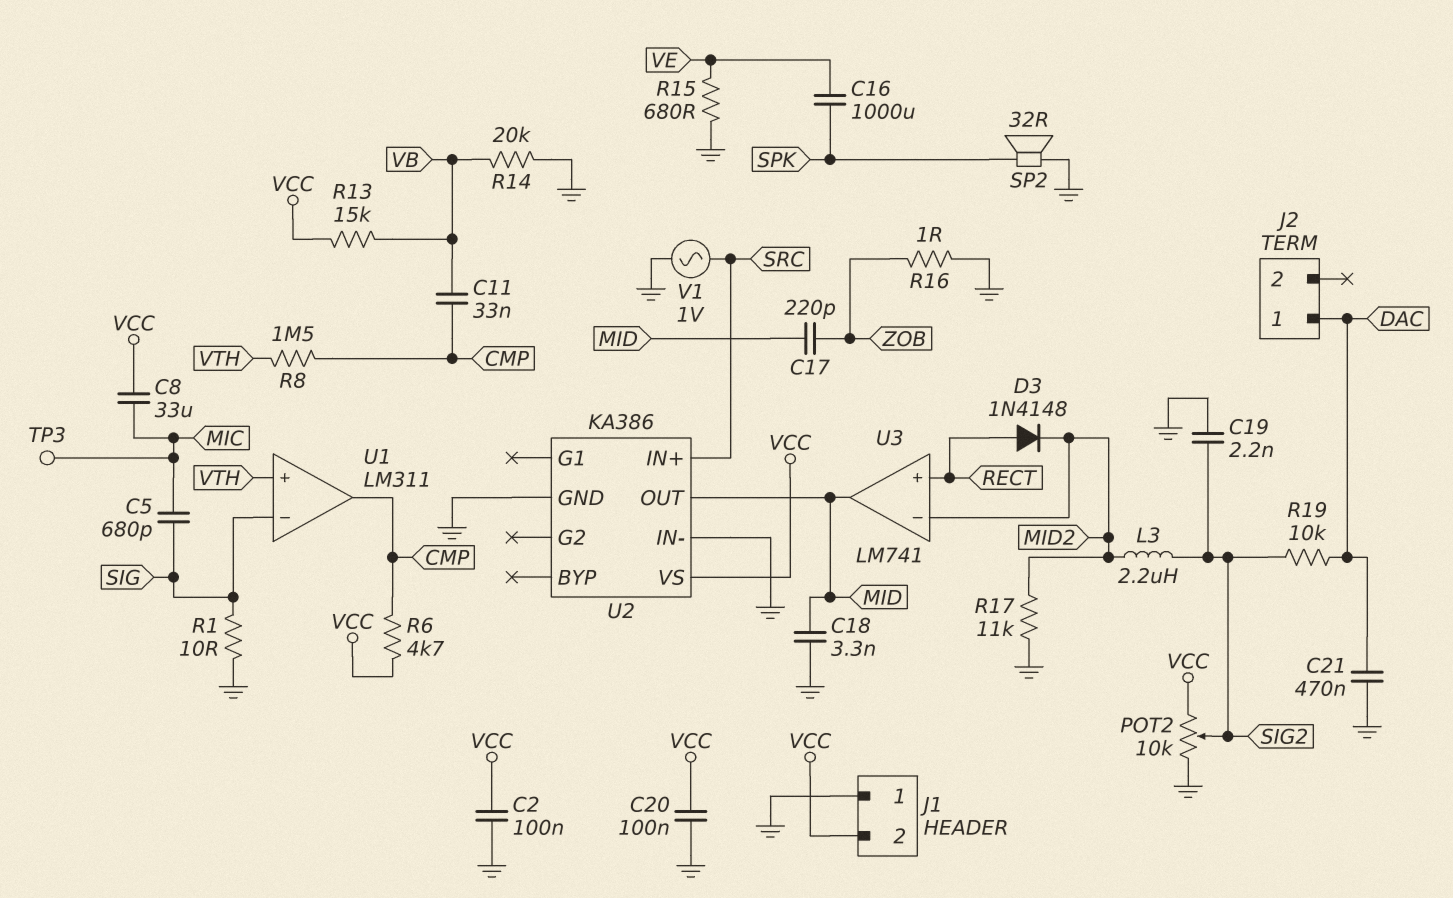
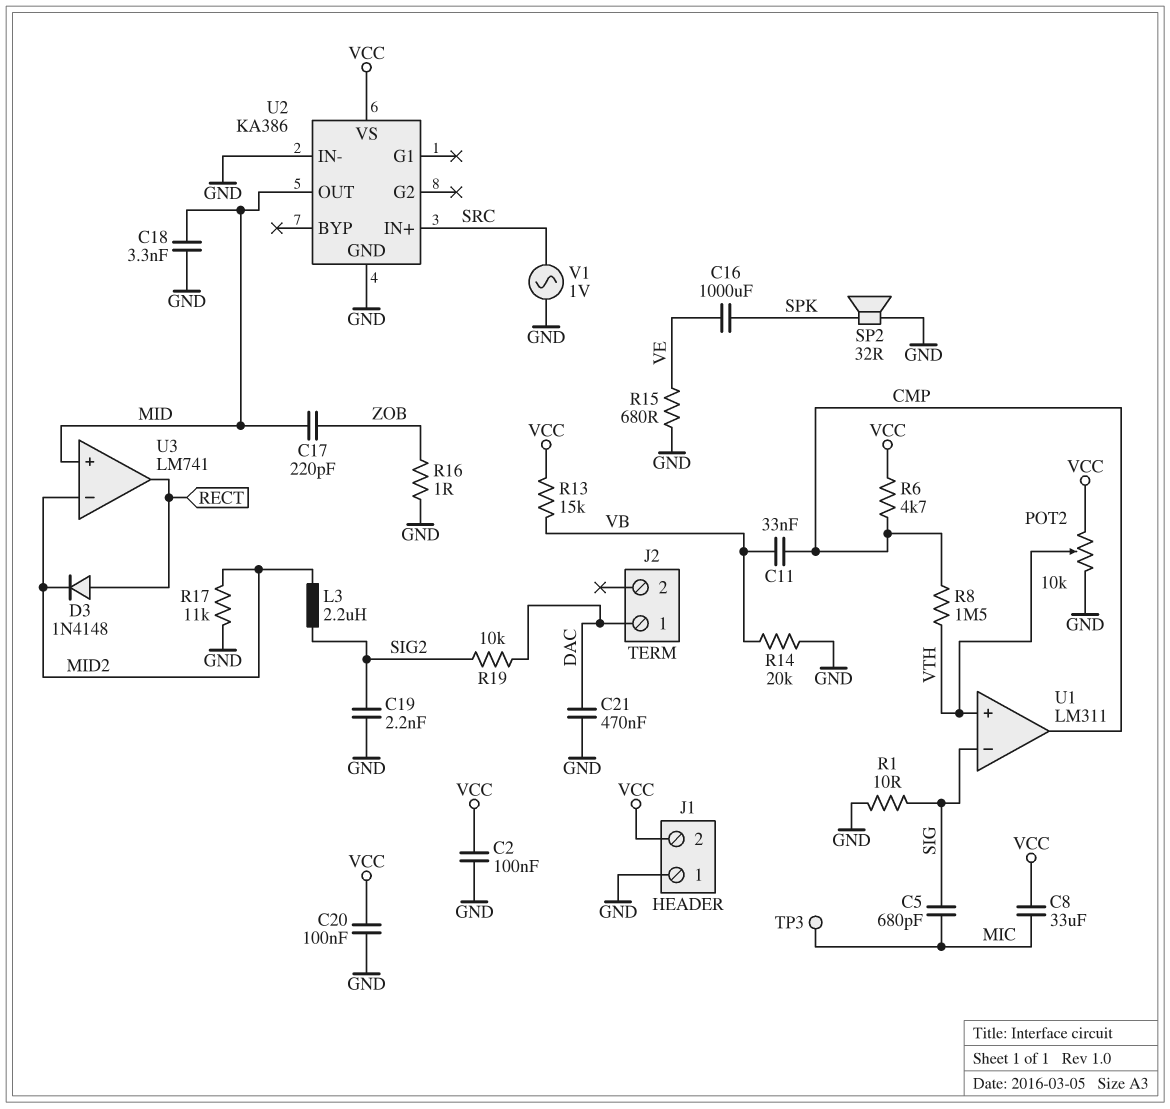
POT2: 10k (GND, VCC, wiper SIG2) -> 10k (GND, VCC, wiper VTH)
U3 pin in+: RECT -> MID
U3 pin out: MID -> RECT

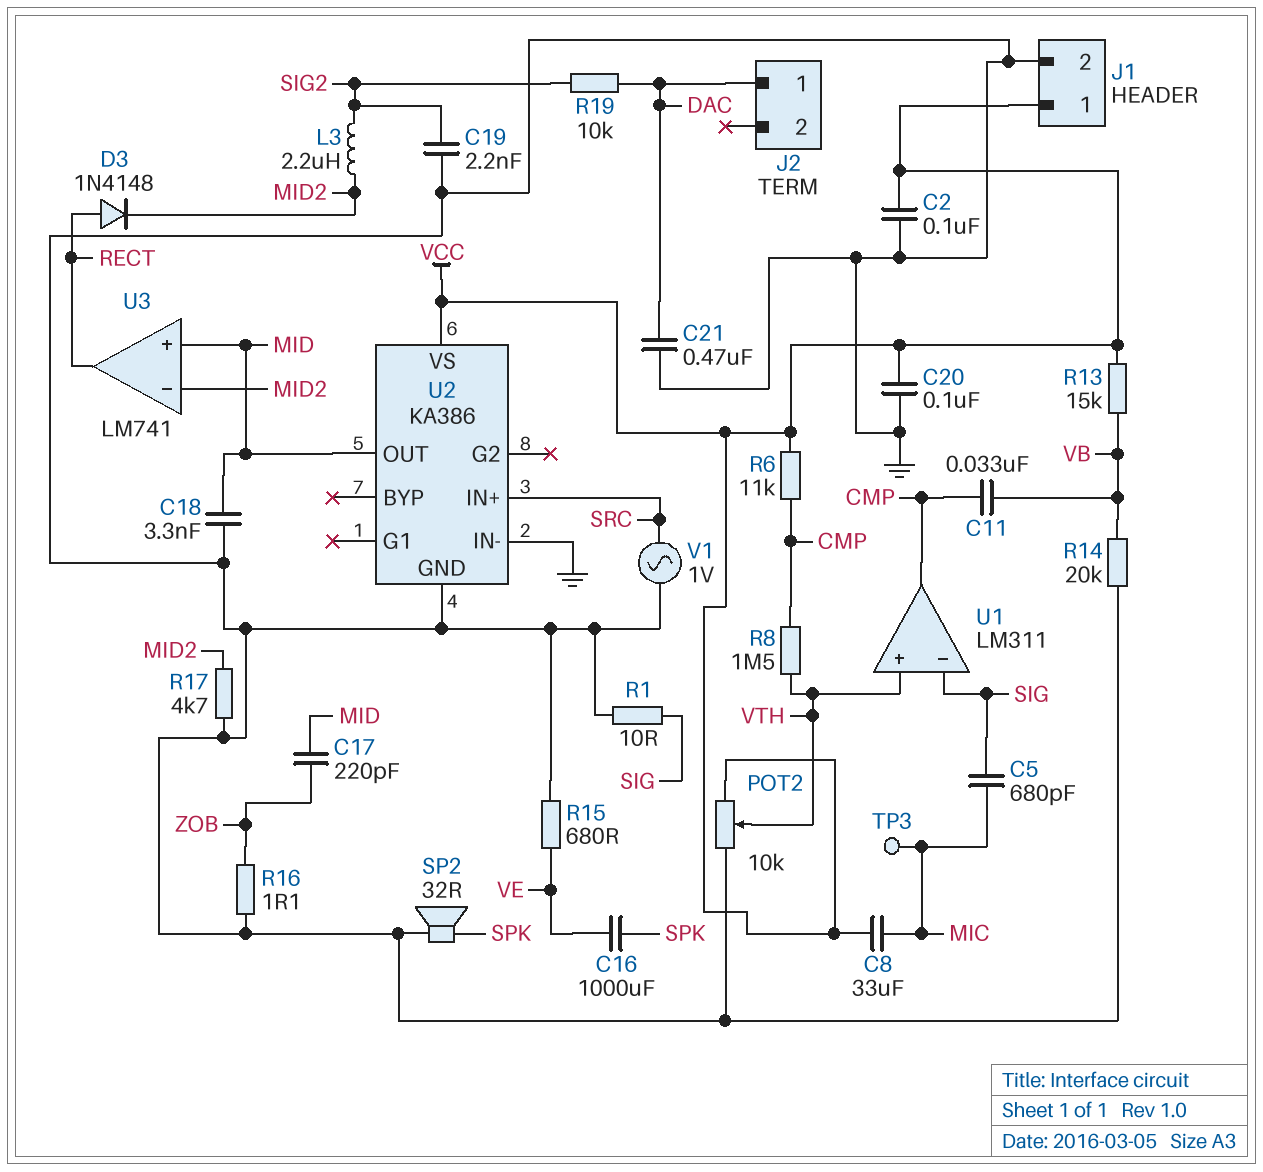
J1 pin 1: GND -> VCC
J1 pin 2: VCC -> GND
R6: 4.7k (CMP, VCC) -> 11k (CMP, VCC)
R16: 1 (GND, ZOB) -> 1.1 (GND, ZOB)
R17: 11k (GND, MID2) -> 4.7k (GND, MID2)

